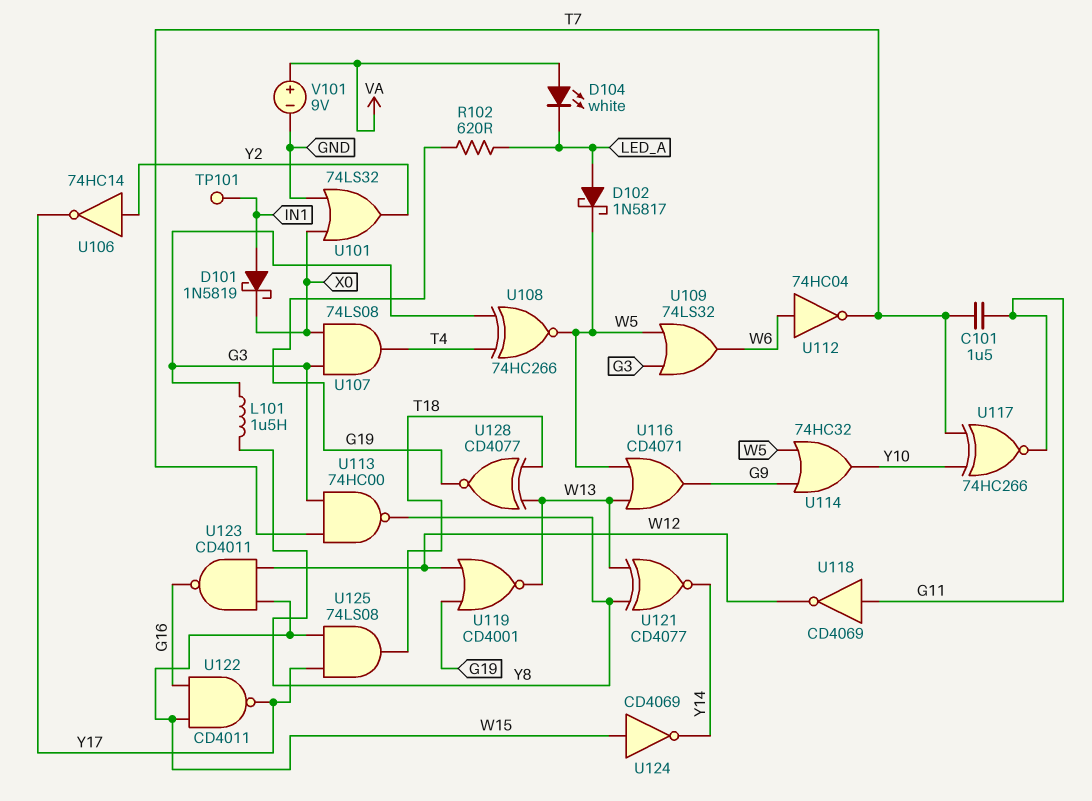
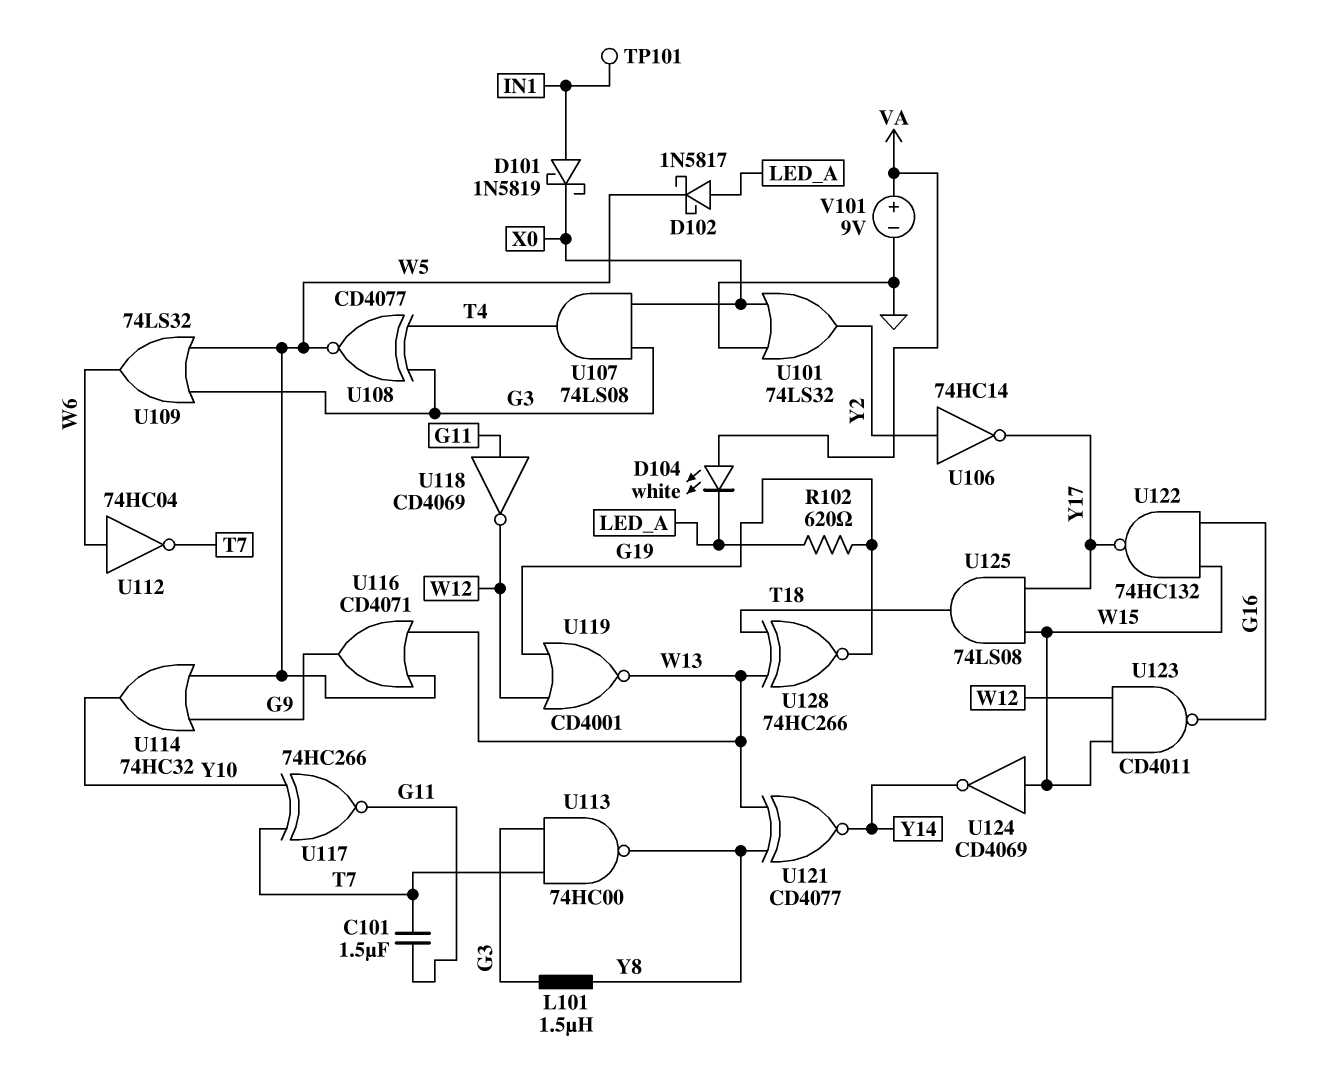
U108: XNOR 74HC266 (in G3, in T4, out W5) -> XNOR CD4077 (in G3, in T4, out W5)
U122: NAND CD4011 (in G16, in W15, out Y17) -> NAND 74HC132 (in G16, in W15, out Y17)
U128: XNOR CD4077 (in T18, in W13, out G19) -> XNOR 74HC266 (in T18, in W13, out G19)

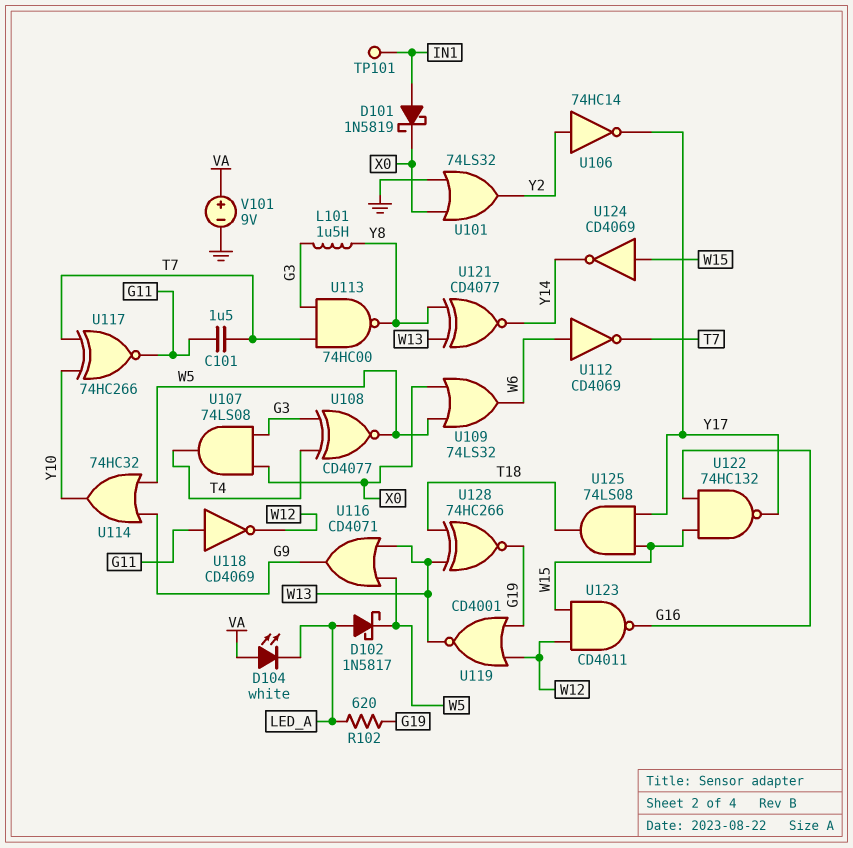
U109: OR 74LS32 (in G3, in W5, out W6) -> OR 74LS32 (in W5, in X0, out W6)
U112: NOT 74HC04 (in W6, out T7) -> NOT CD4069 (in W6, out T7)

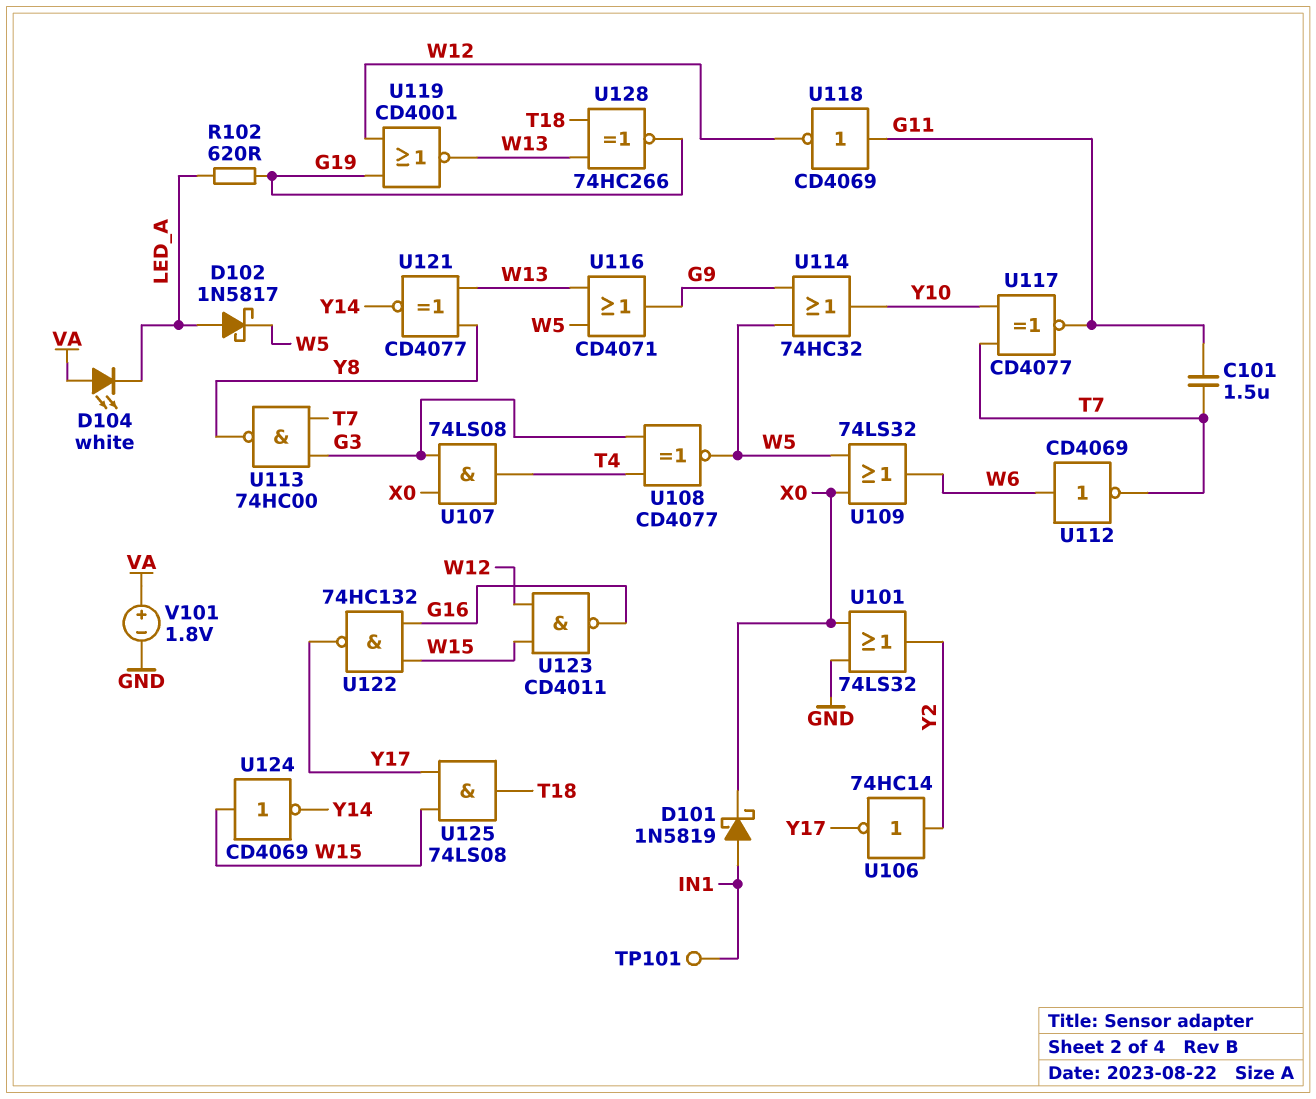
L101: 1.5uH (G3, Y8) -> none
U117: XNOR 74HC266 (in T7, in Y10, out G11) -> XNOR CD4077 (in T7, in Y10, out G11)
V101: 9V (plus VA, minus GND) -> 1.8V (plus VA, minus GND)

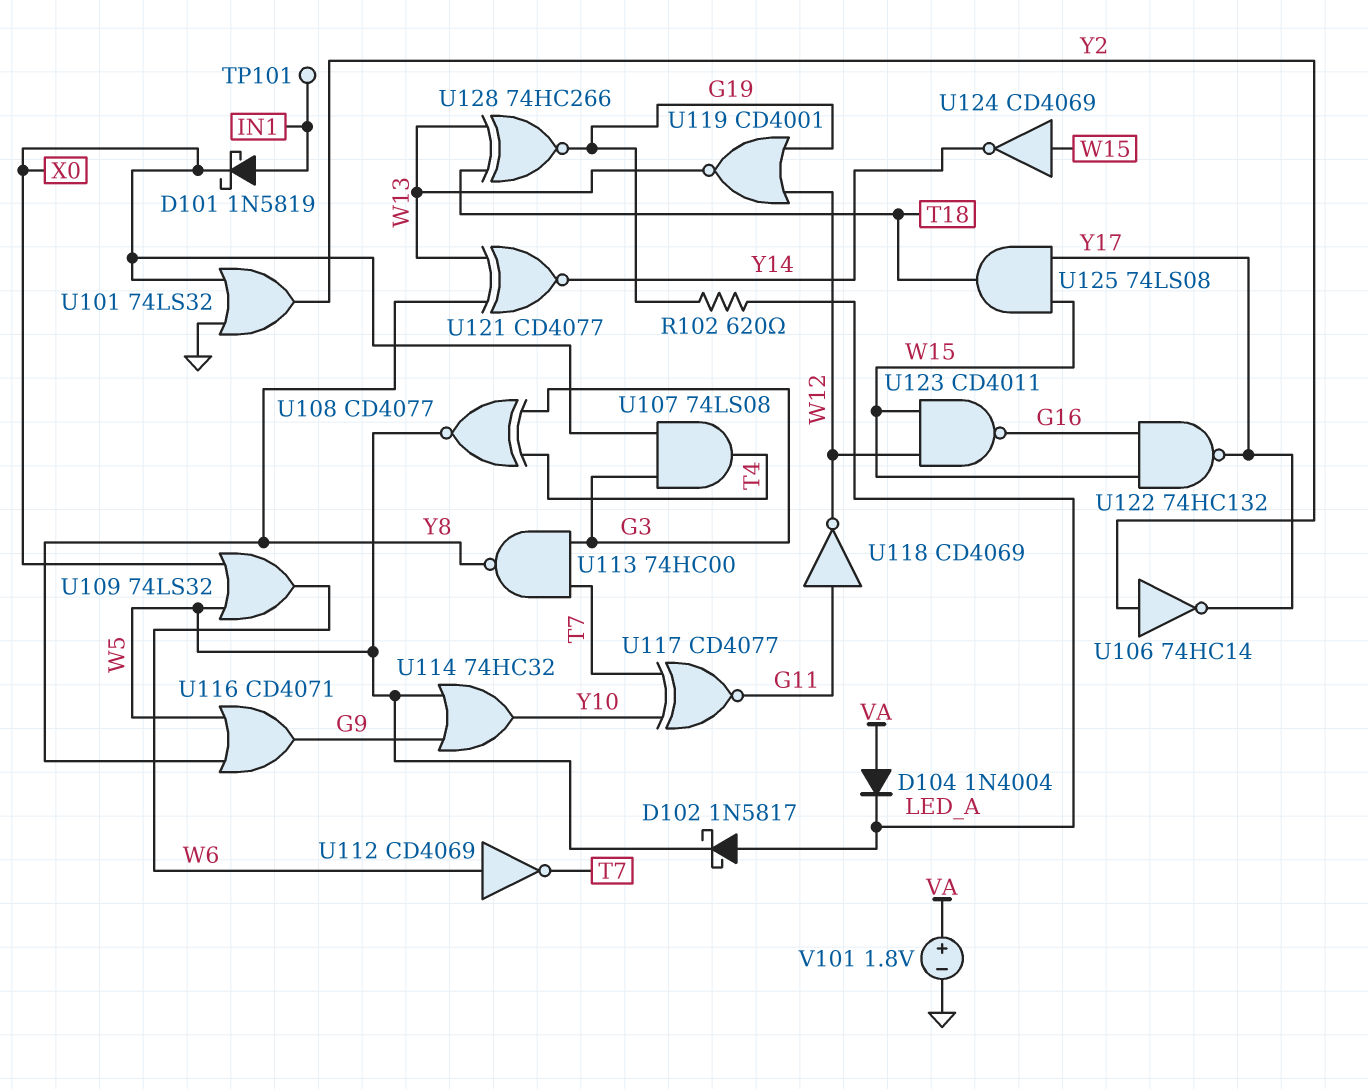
C101: 1.5uF (G11, T7) -> none
D104: LED white (A VA, K LED_A) -> diode 1N4004 (A VA, K LED_A)
U116: OR CD4071 (in W5, in W13, out G9) -> OR CD4071 (in W5, in Y8, out G9)

